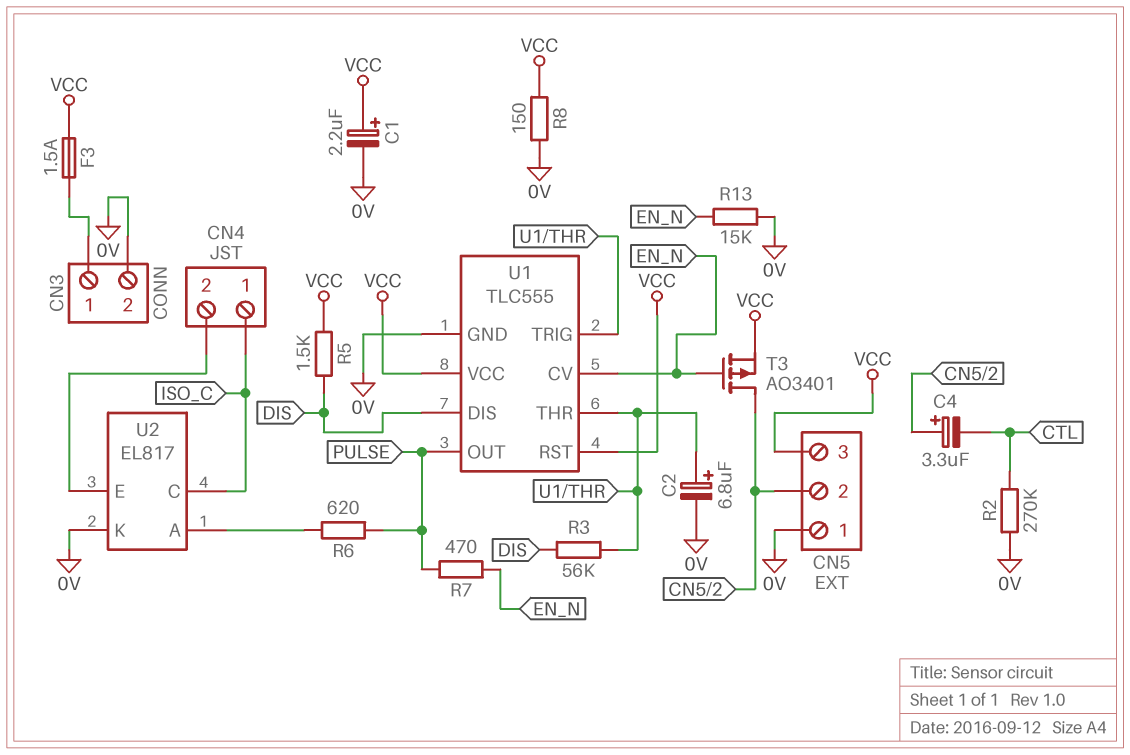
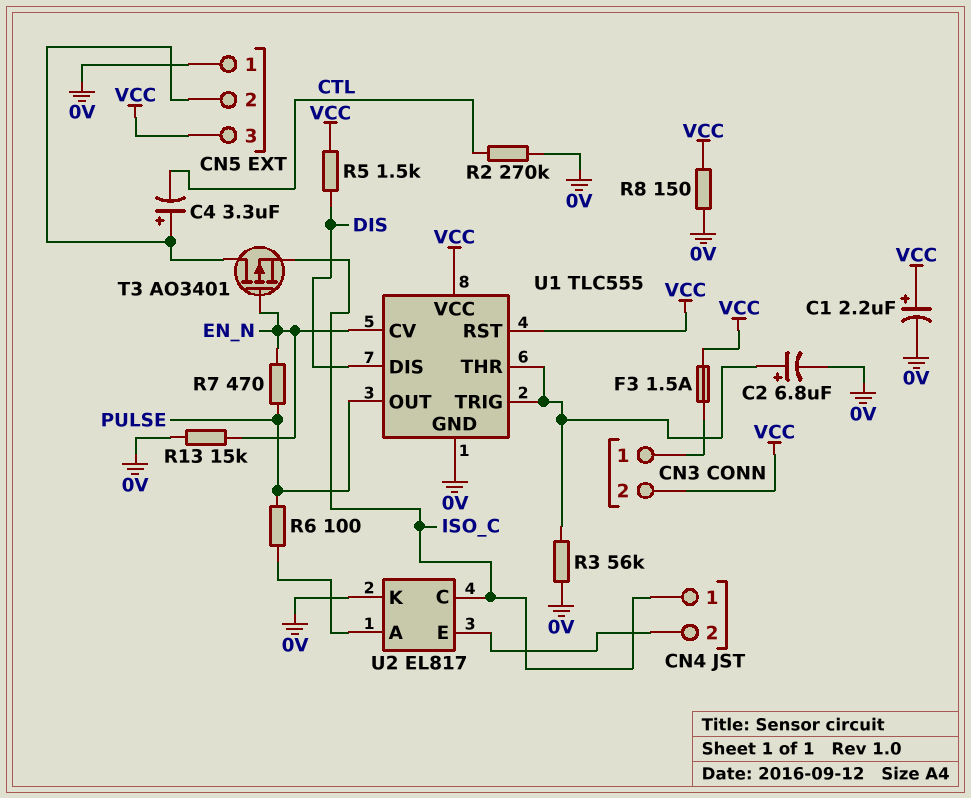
CN3 pin 2: 0V -> VCC
R3: 56k (DIS, U1/THR) -> 56k (0V, U1/THR)
R6: 620 (PULSE, U2/A) -> 100 (PULSE, U2/A)
T3: PMOS AO3401 (G EN_N, D CN5/2, S VCC) -> PMOS AO3401 (G EN_N, D CN5/2, S ISO_C)

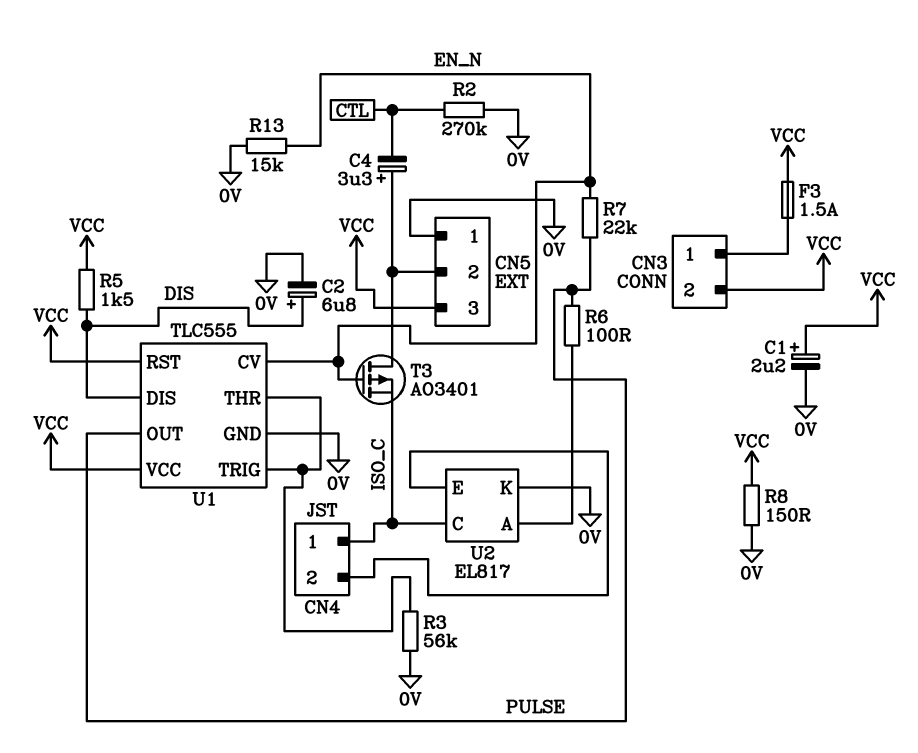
C2: 6.8uF (plus U1/THR, minus 0V) -> 6.8uF (plus DIS, minus 0V)
R7: 470 (EN_N, PULSE) -> 22k (EN_N, PULSE)

